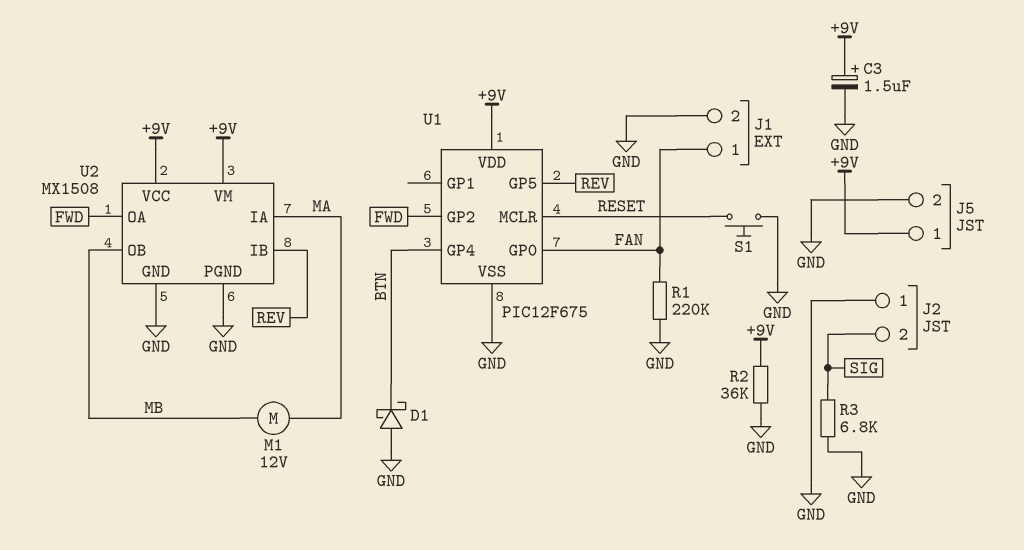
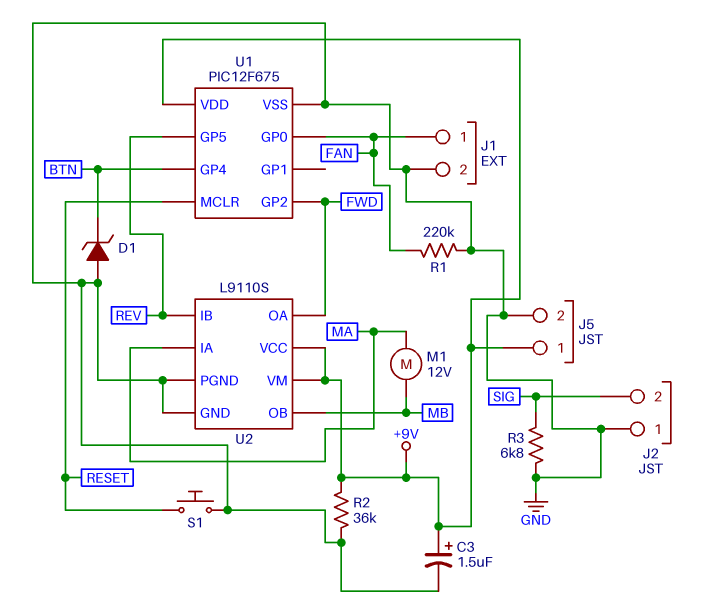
D1: schottky (A GND, K BTN) -> zener (A GND, K BTN)
U2: MX1508 -> L9110S

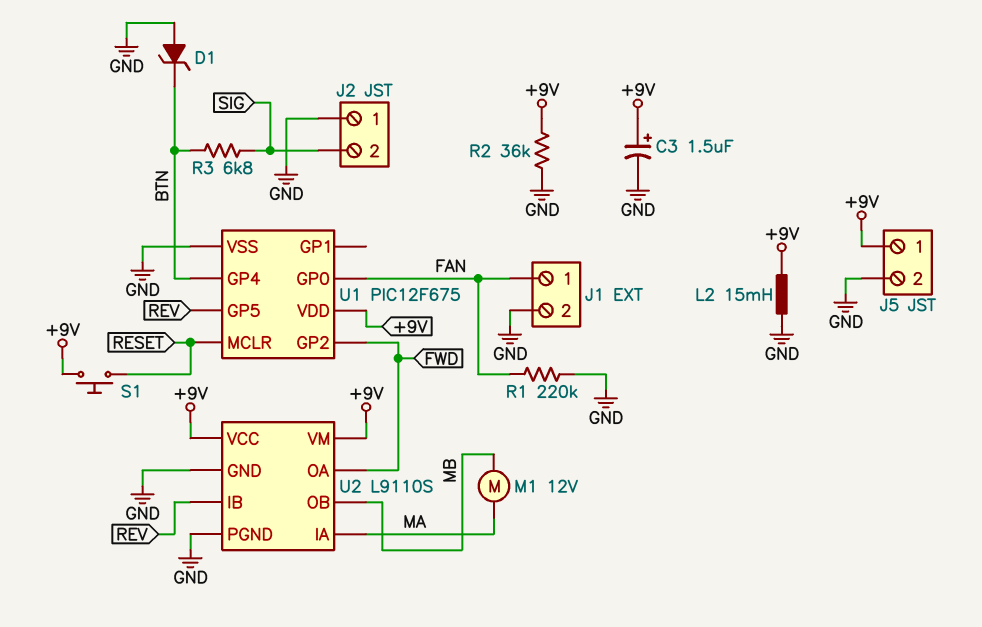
L2: none -> 15mH (+9V, GND)
R3: 6.8k (GND, SIG) -> 6.8k (BTN, SIG)
S1: button (GND, RESET) -> button (+9V, RESET)

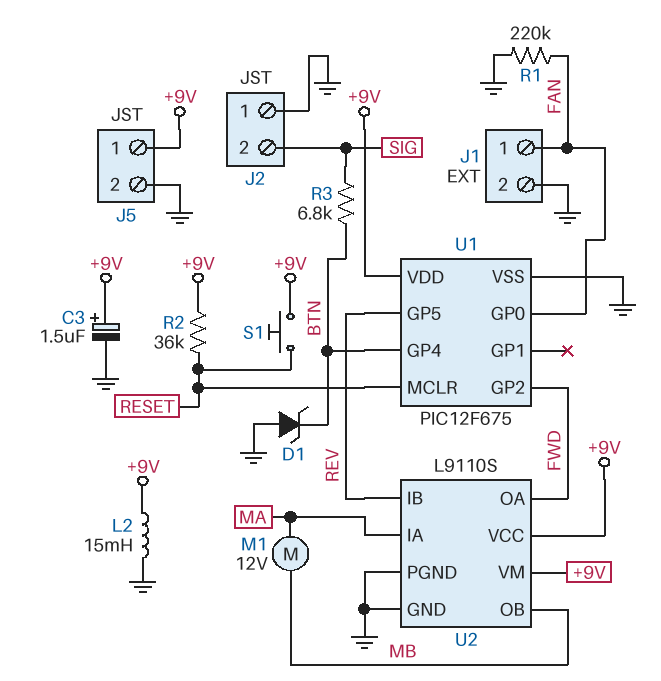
R2: 36k (+9V, GND) -> 36k (+9V, RESET)

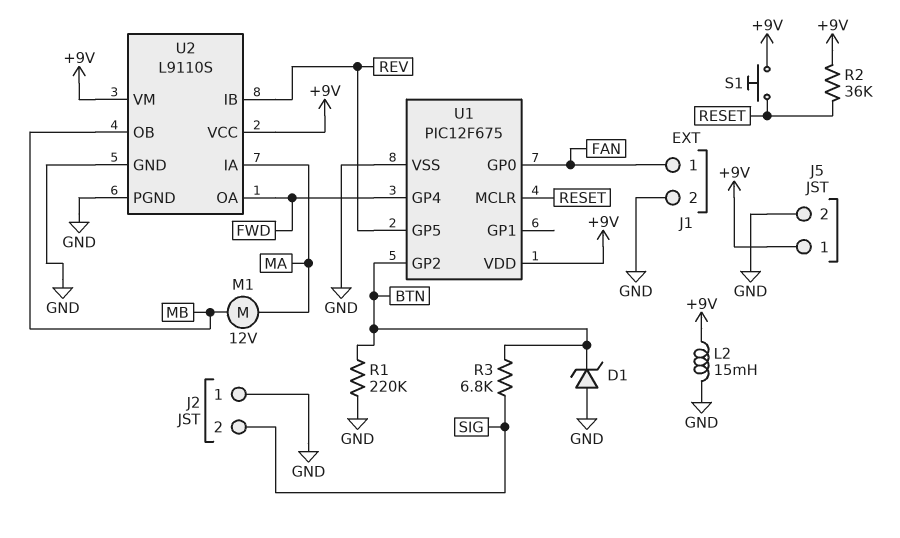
C3: 1.5uF (plus +9V, minus GND) -> none
R1: 220k (FAN, GND) -> 220k (BTN, GND)
U1 pin GP2: FWD -> BTN
U1 pin GP4: BTN -> FWD

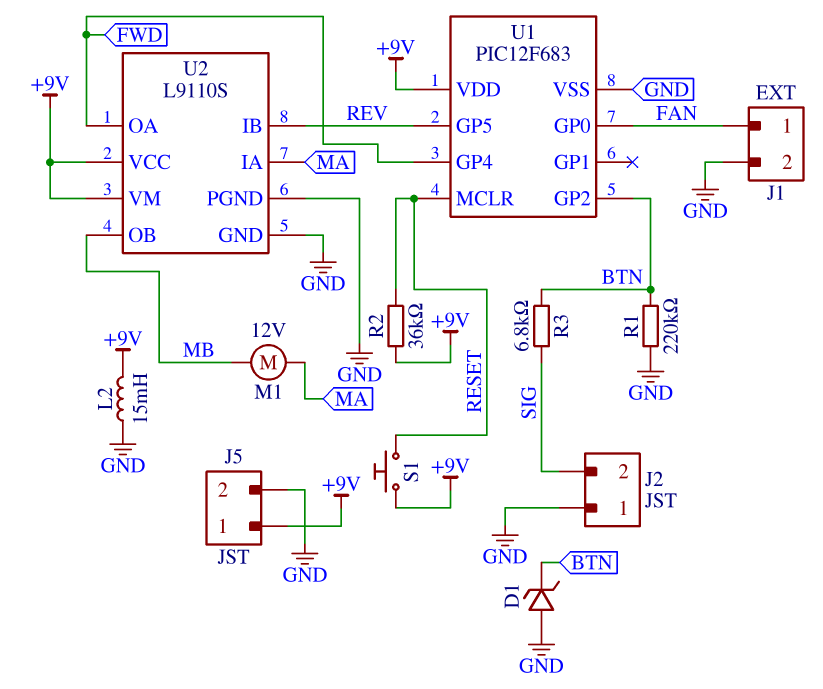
U1: PIC12F675 -> PIC12F683

